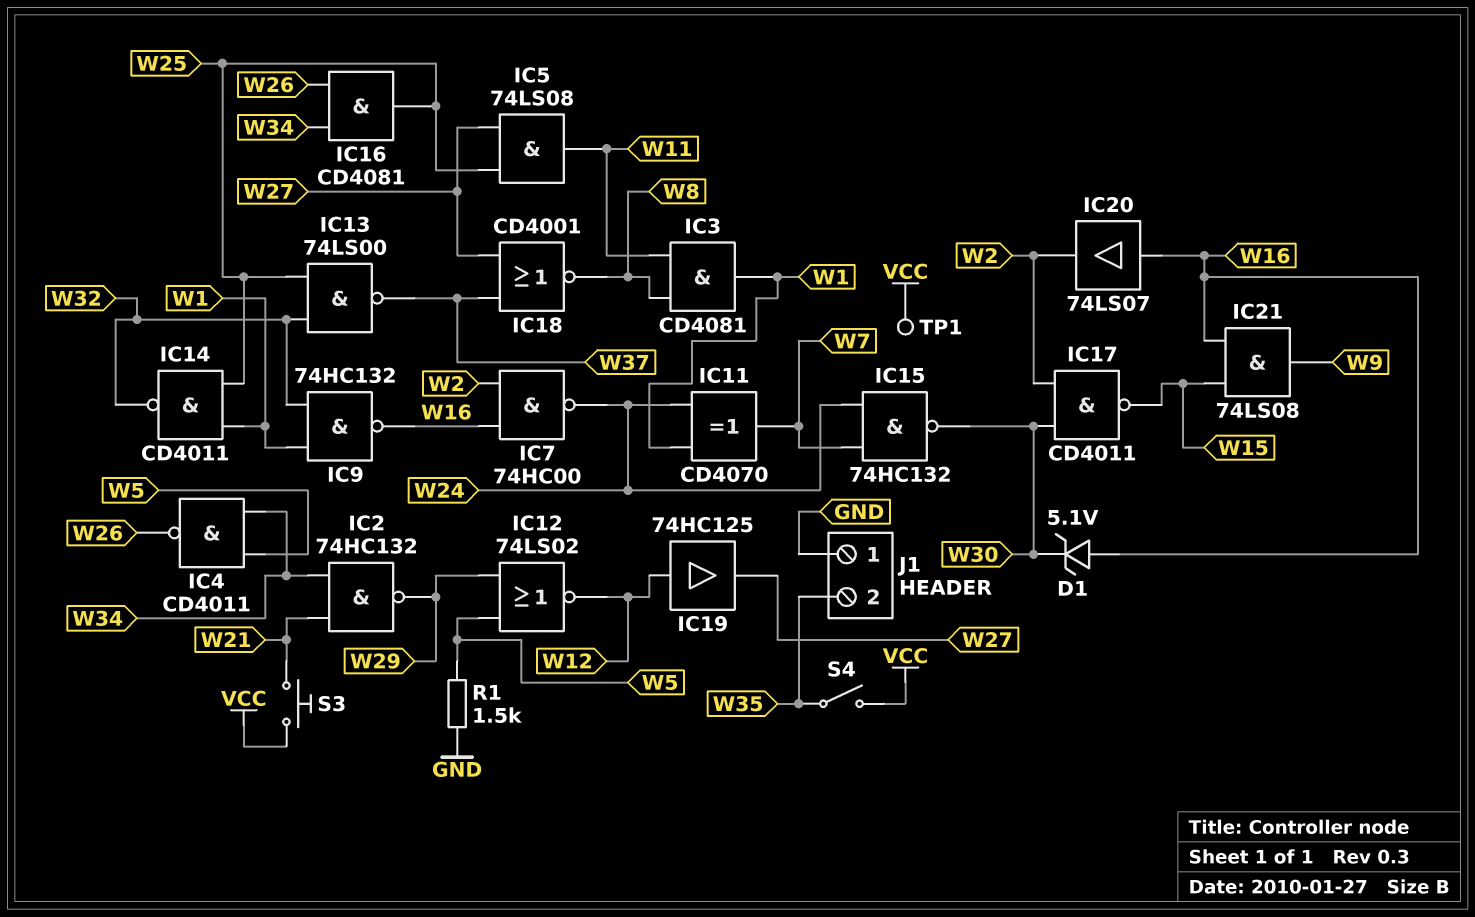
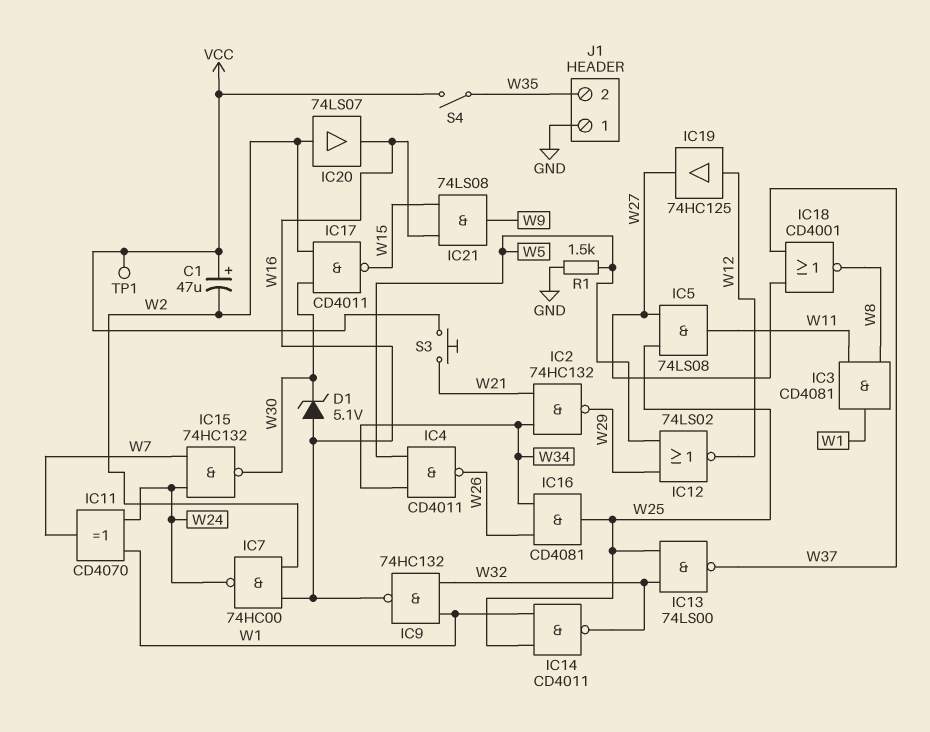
C1: none -> 47uF (plus VCC, minus W2)
IC20: buffer 74LS07 (in W16, out W2) -> buffer 74LS07 (in W2, out W16)

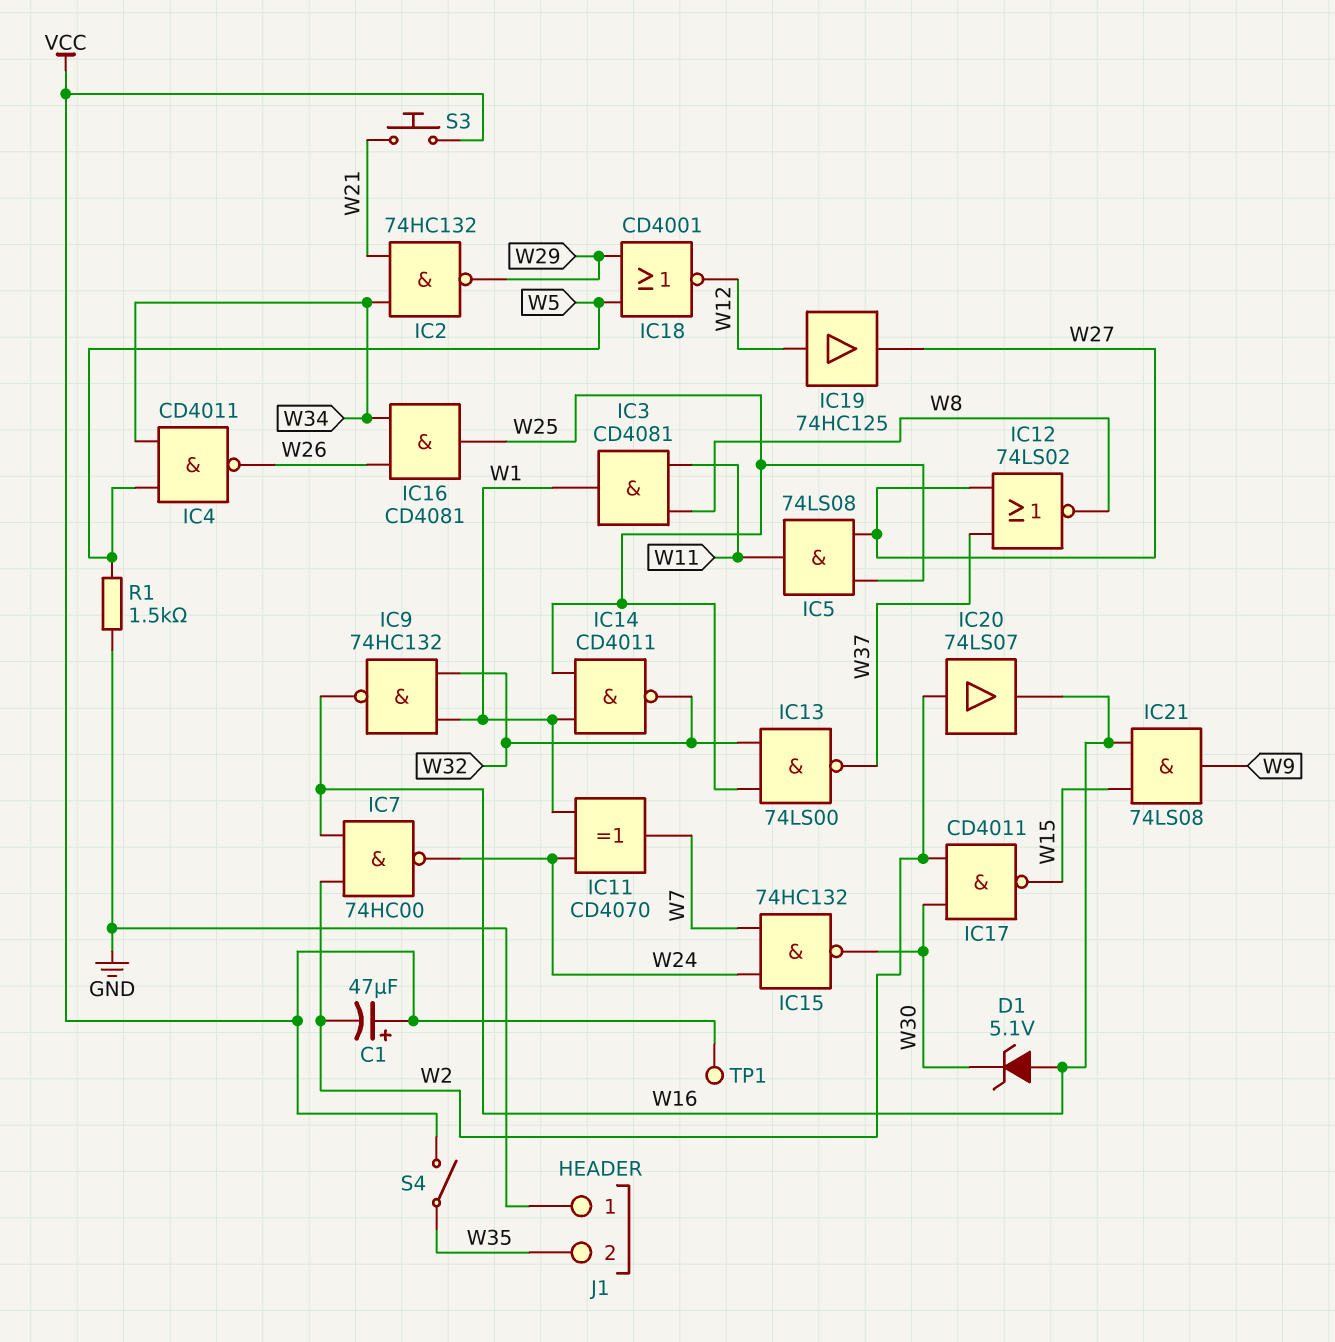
IC12: NOR 74LS02 (in W5, in W29, out W12) -> NOR 74LS02 (in W27, in W37, out W8)
IC18: NOR CD4001 (in W27, in W37, out W8) -> NOR CD4001 (in W5, in W29, out W12)

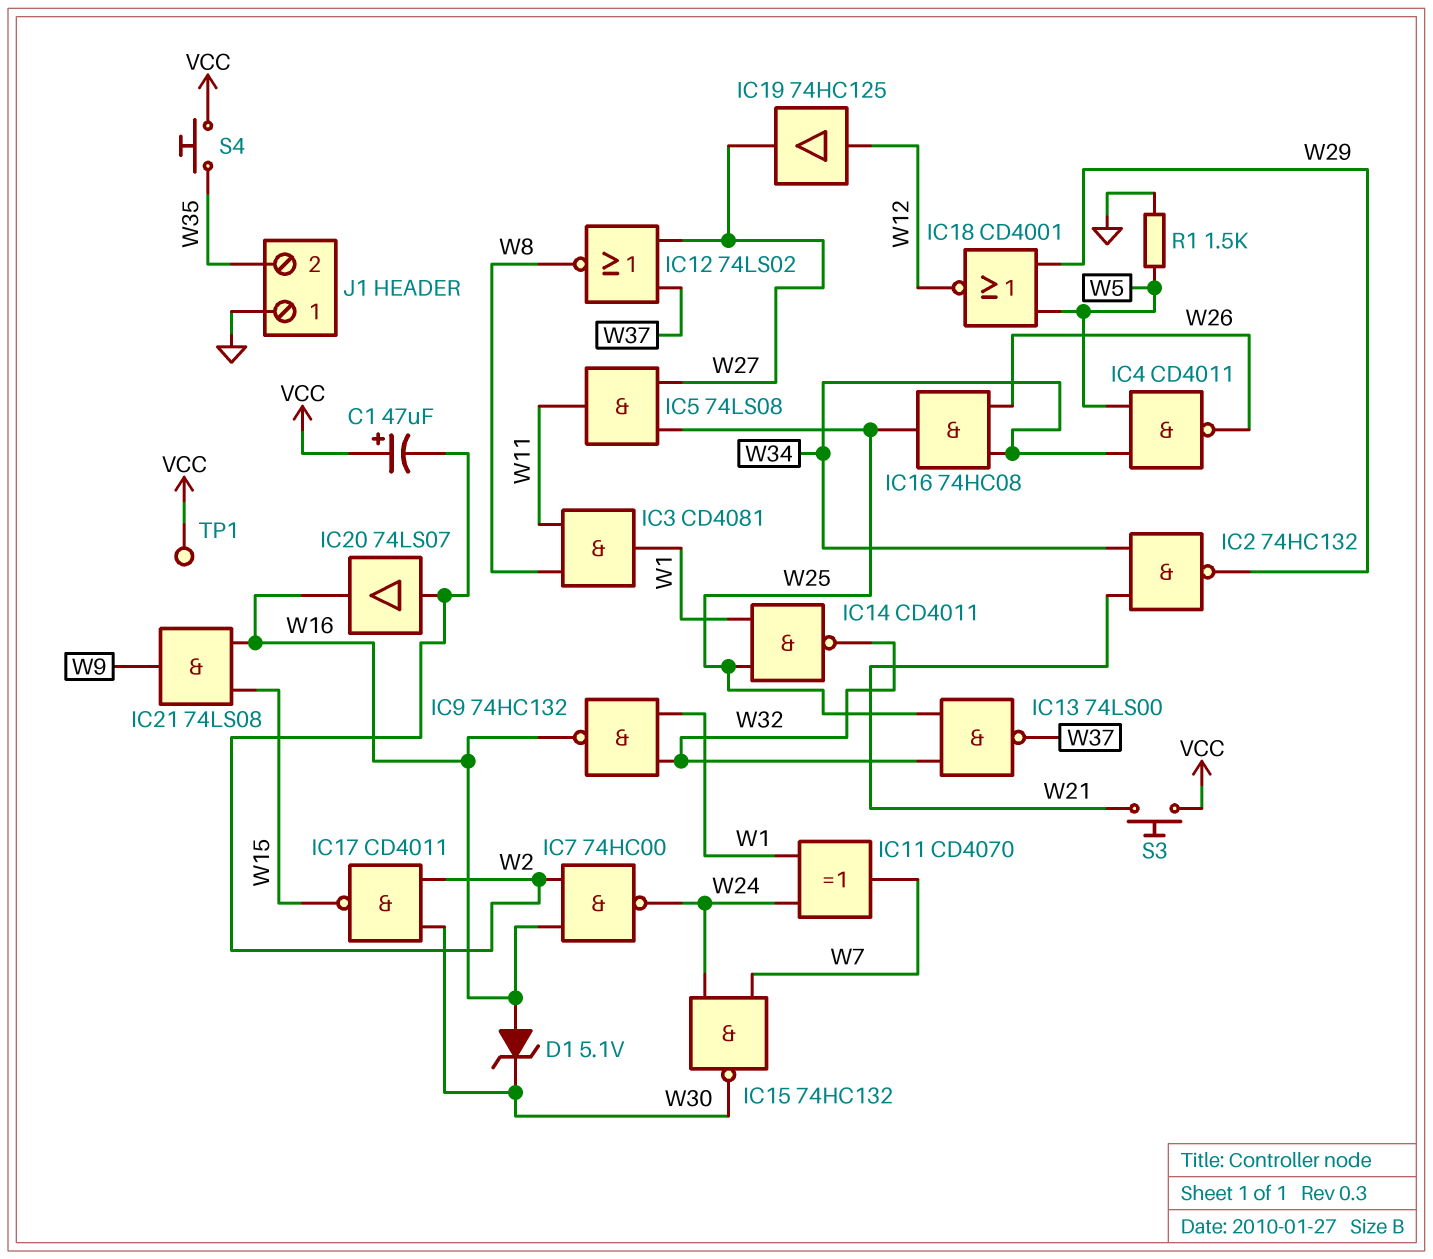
IC16: AND CD4081 (in W26, in W34, out W25) -> AND 74HC08 (in W26, in W34, out W25)
S4: switch (VCC, W35) -> button (VCC, W35)

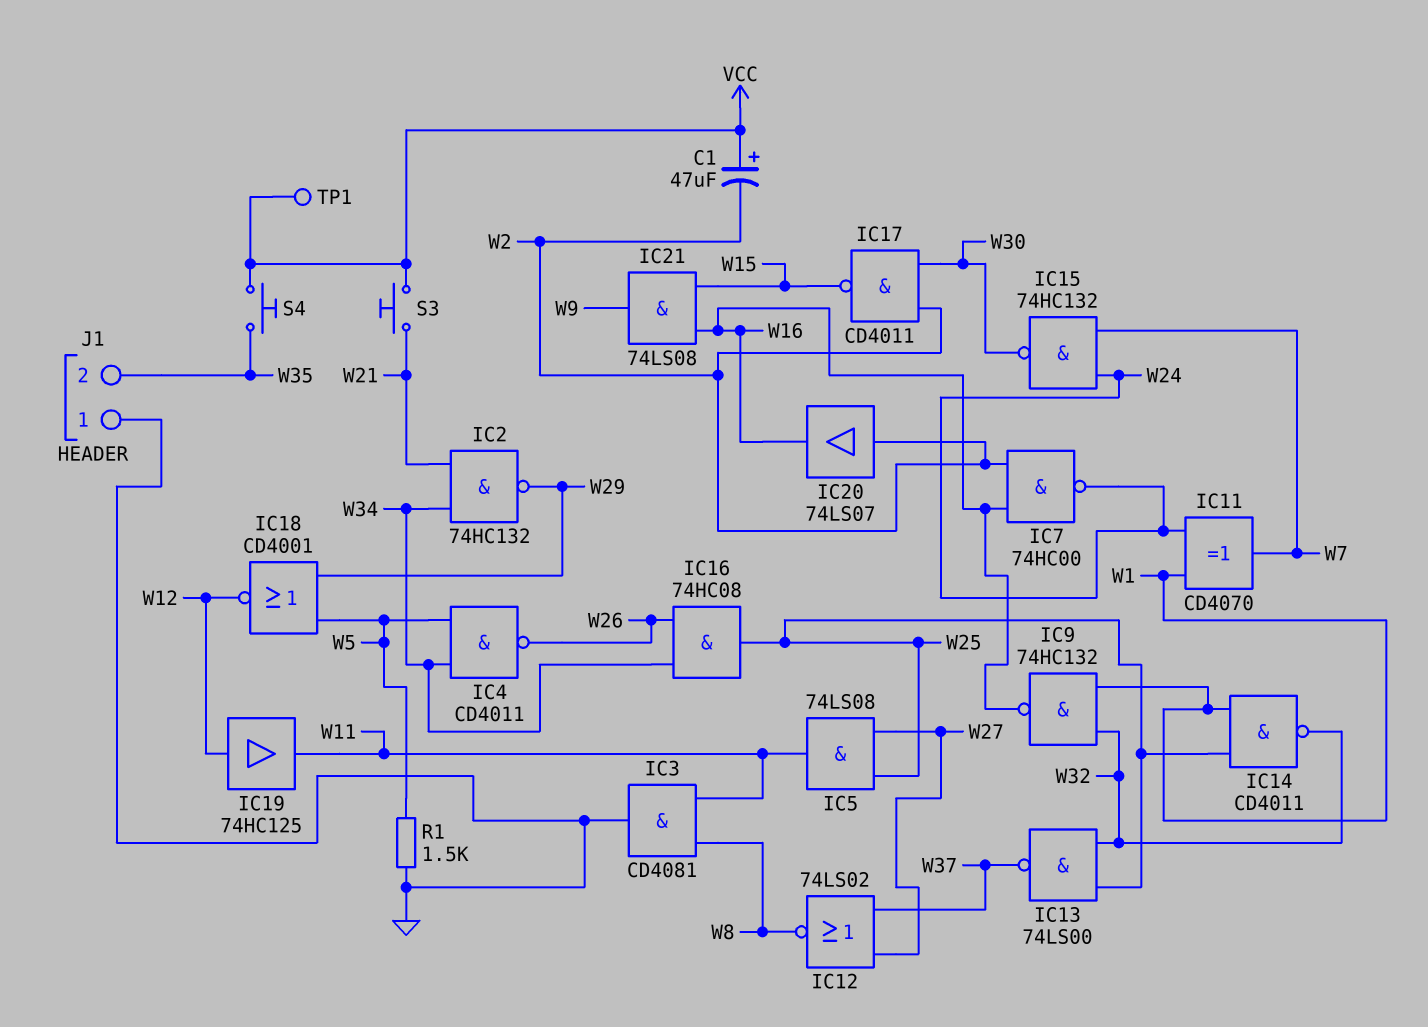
D1: zener 5.1V (A W16, K W30) -> none
IC3: AND CD4081 (in W8, in W11, out W1) -> AND CD4081 (in W8, in W11, out GND)
IC19: buffer 74HC125 (in W12, out W27) -> buffer 74HC125 (in W12, out W11)

